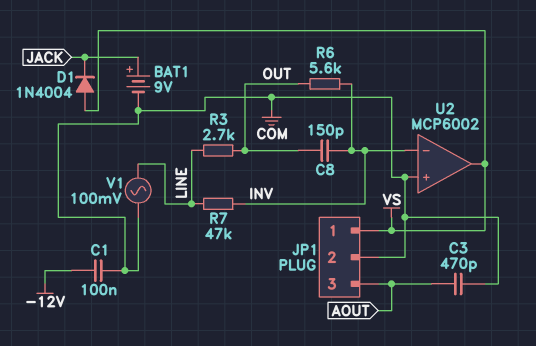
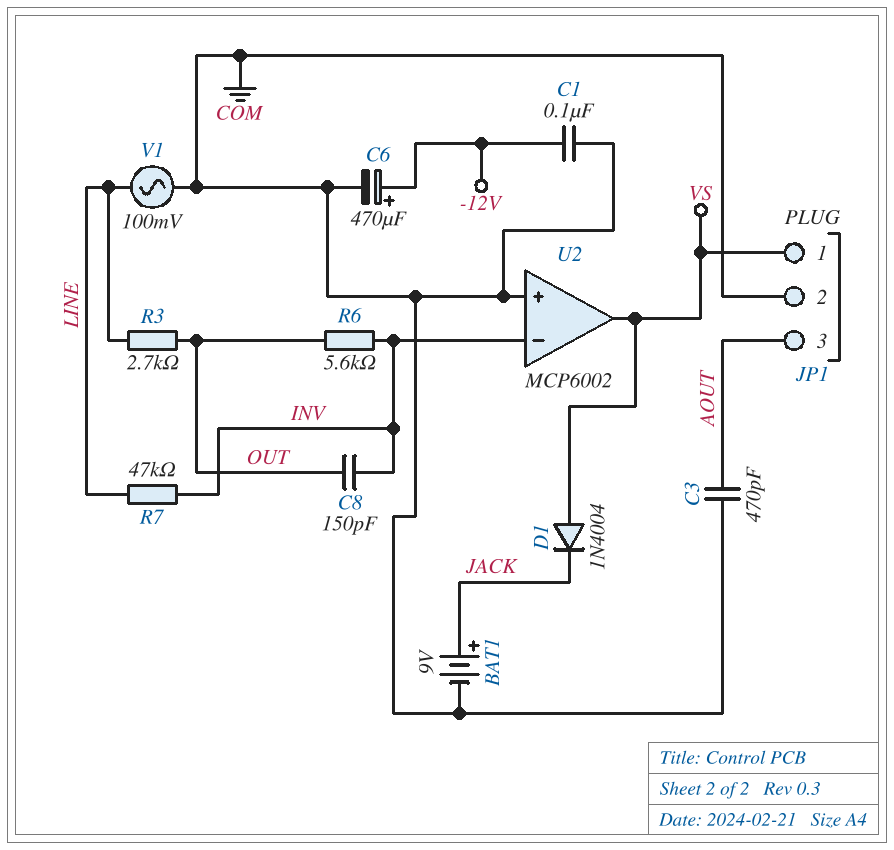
C6: none -> 470uF (plus -12V, minus COM)

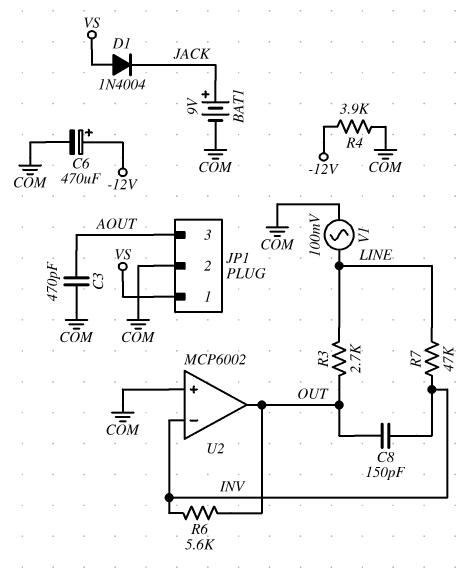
C1: 100nF (-12V, COM) -> none
R4: none -> 3.9k (-12V, COM)
U2 pin out: VS -> OUT

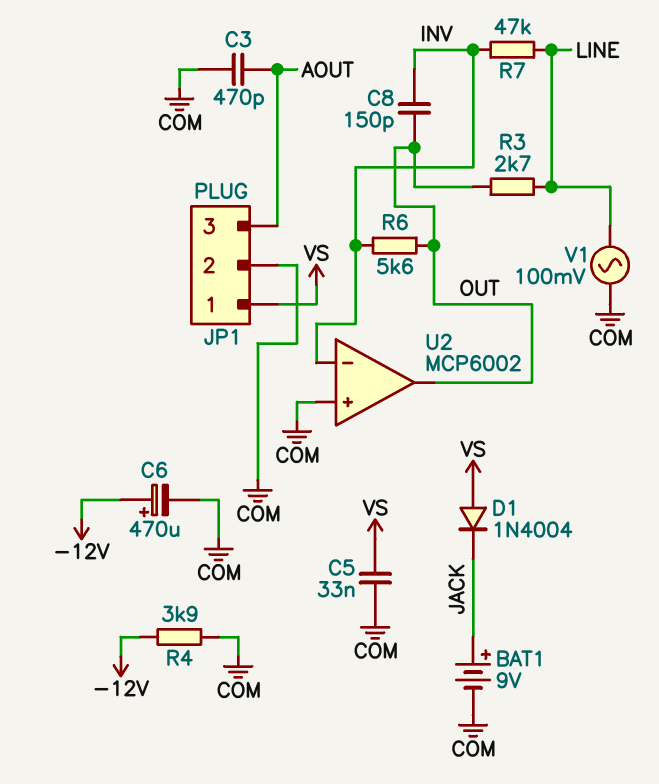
C5: none -> 33nF (COM, VS)

